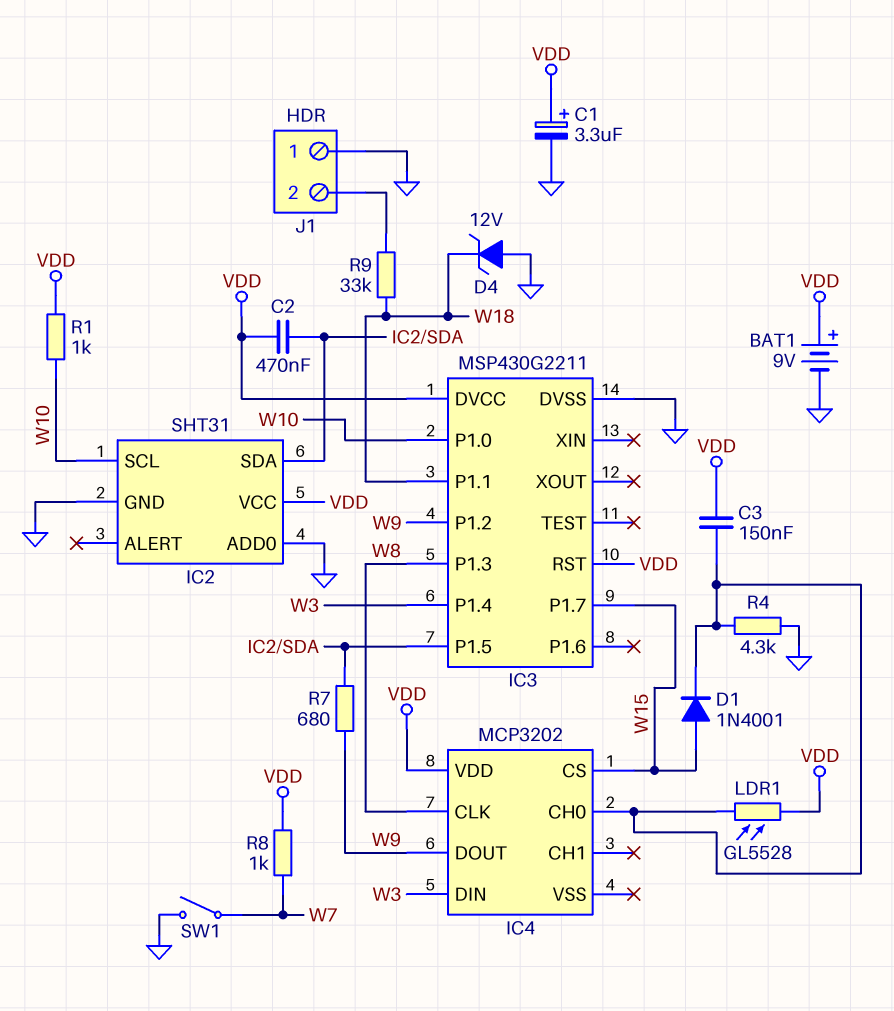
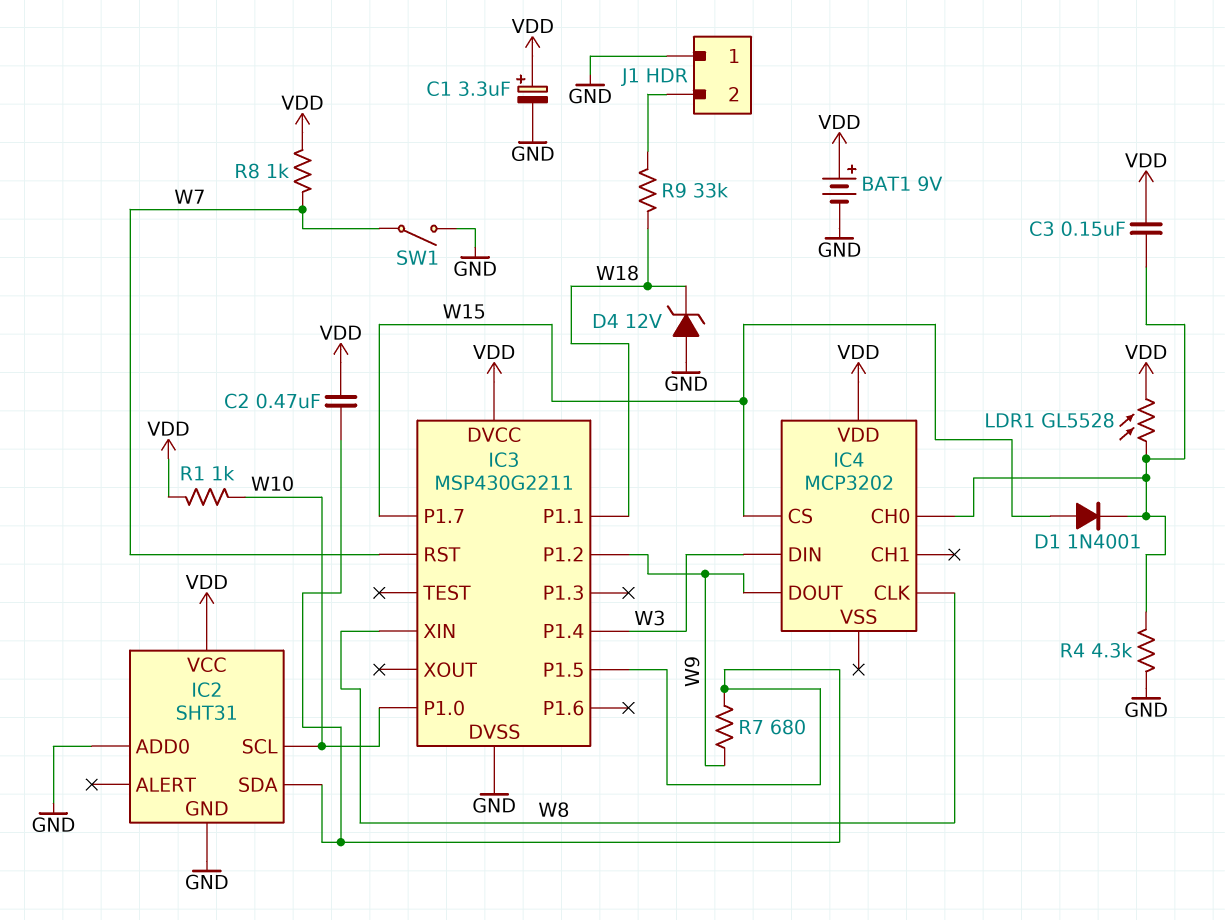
IC3 pin P1.3: W8 -> none
IC3 pin RST: VDD -> W7
IC3 pin XIN: none -> W8

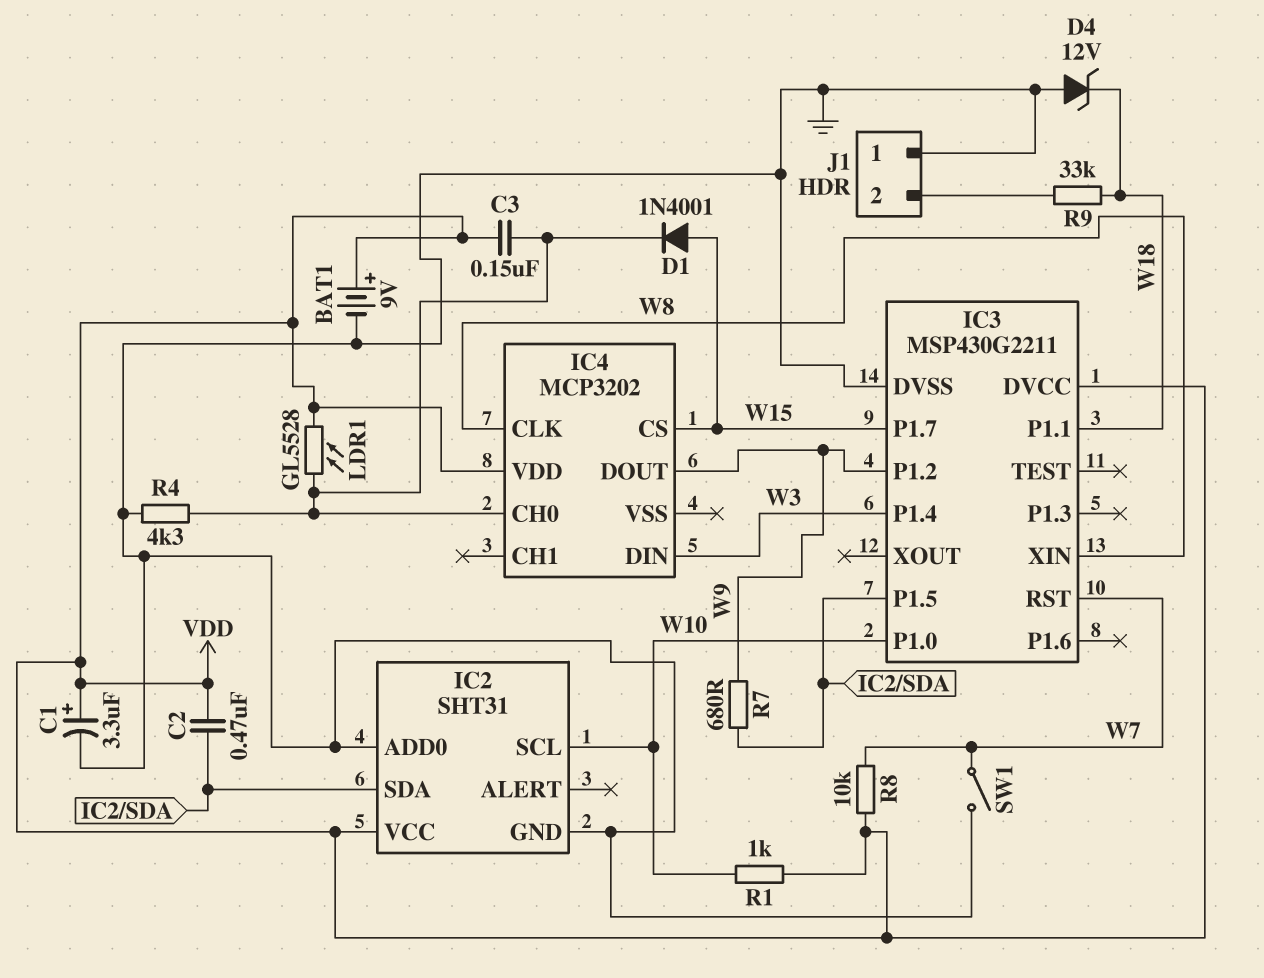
R8: 1k (VDD, W7) -> 10k (VDD, W7)

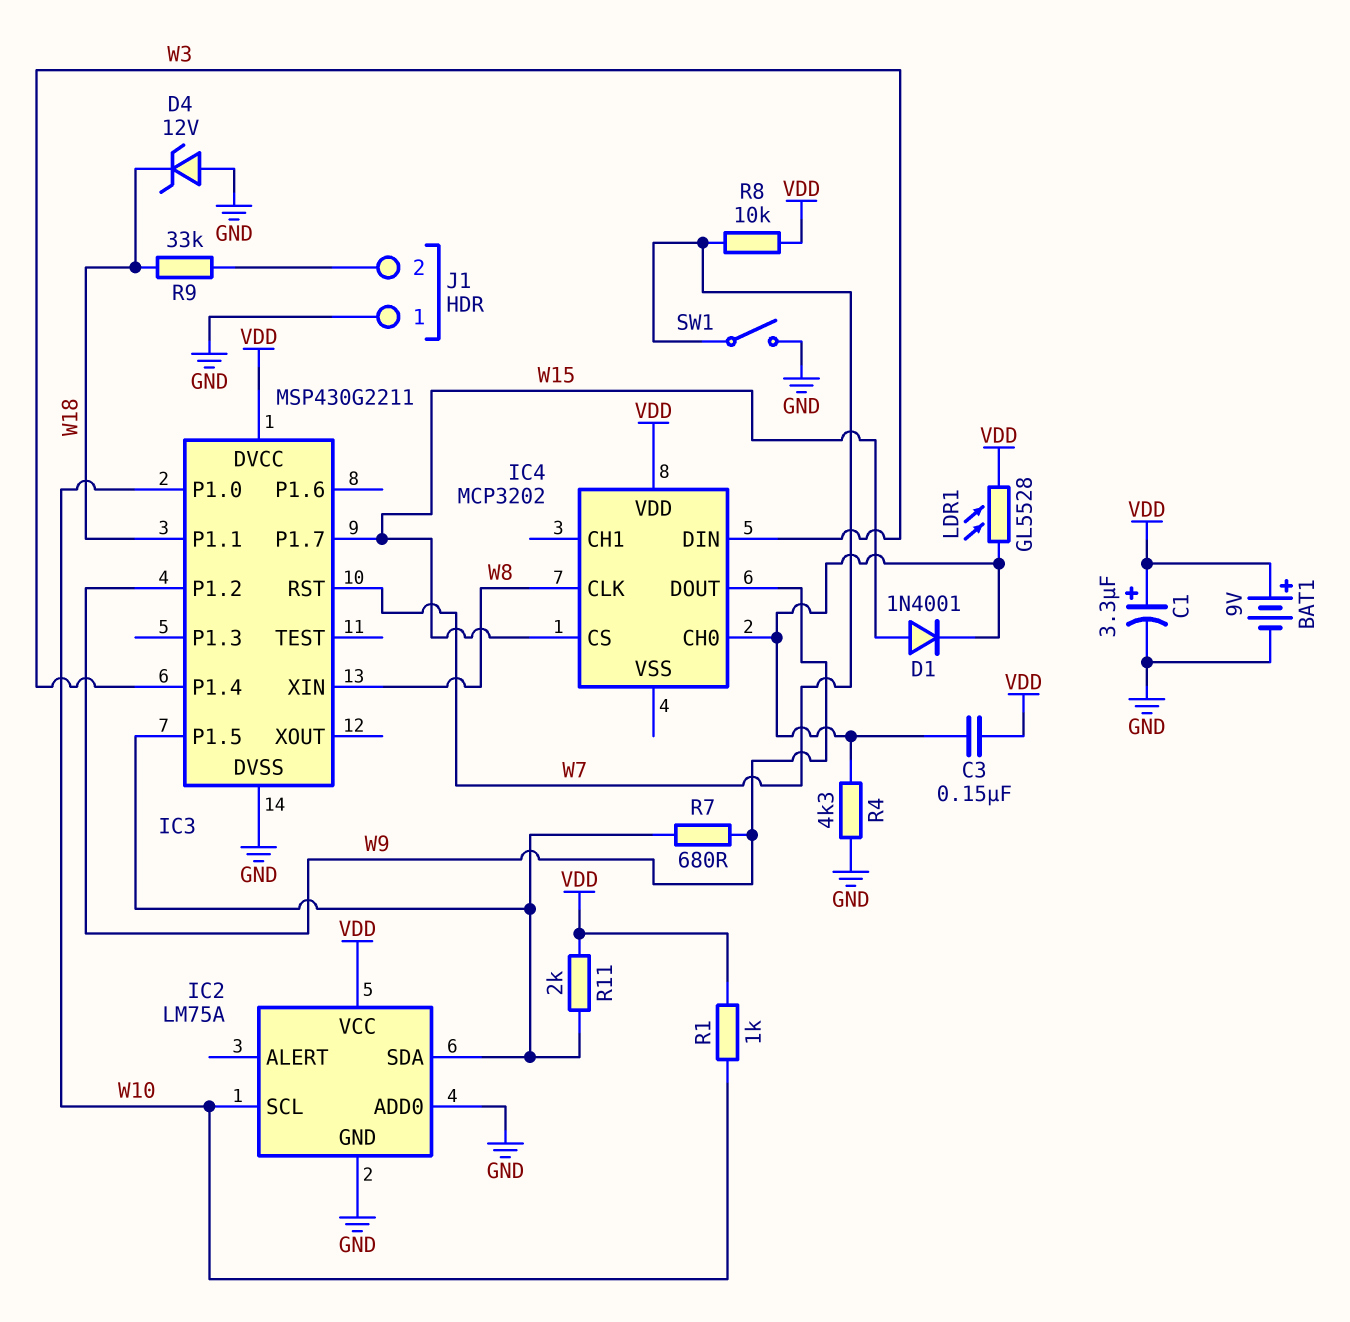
C2: 470nF (IC2/SDA, VDD) -> none
IC2: SHT31 -> LM75A
R11: none -> 2k (IC2/SDA, VDD)

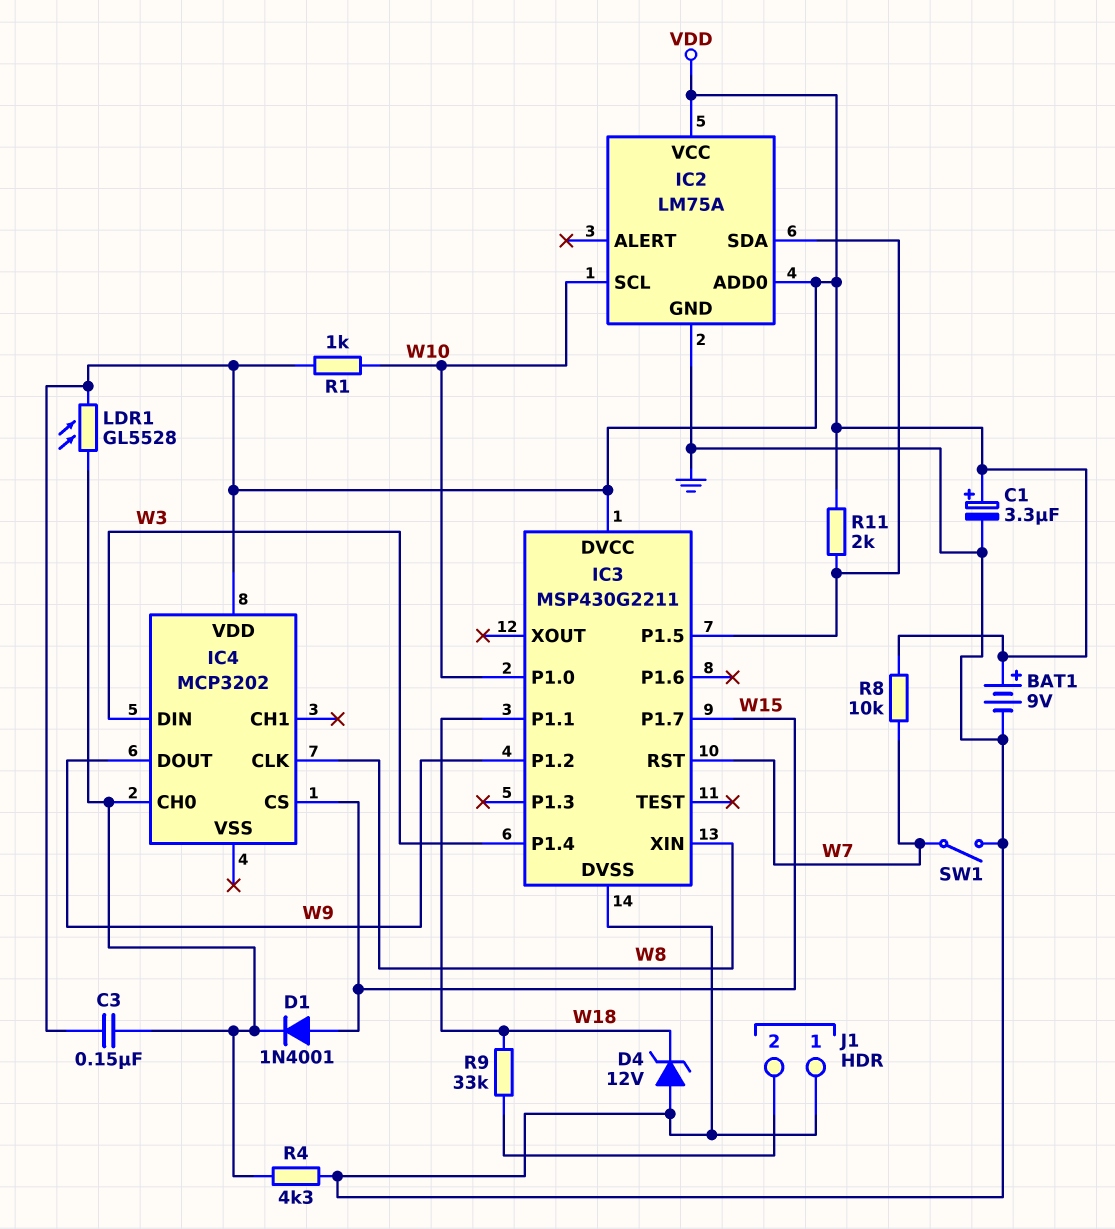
IC2 pin ADD0: GND -> VDD
R7: 680 (IC2/SDA, W9) -> none

